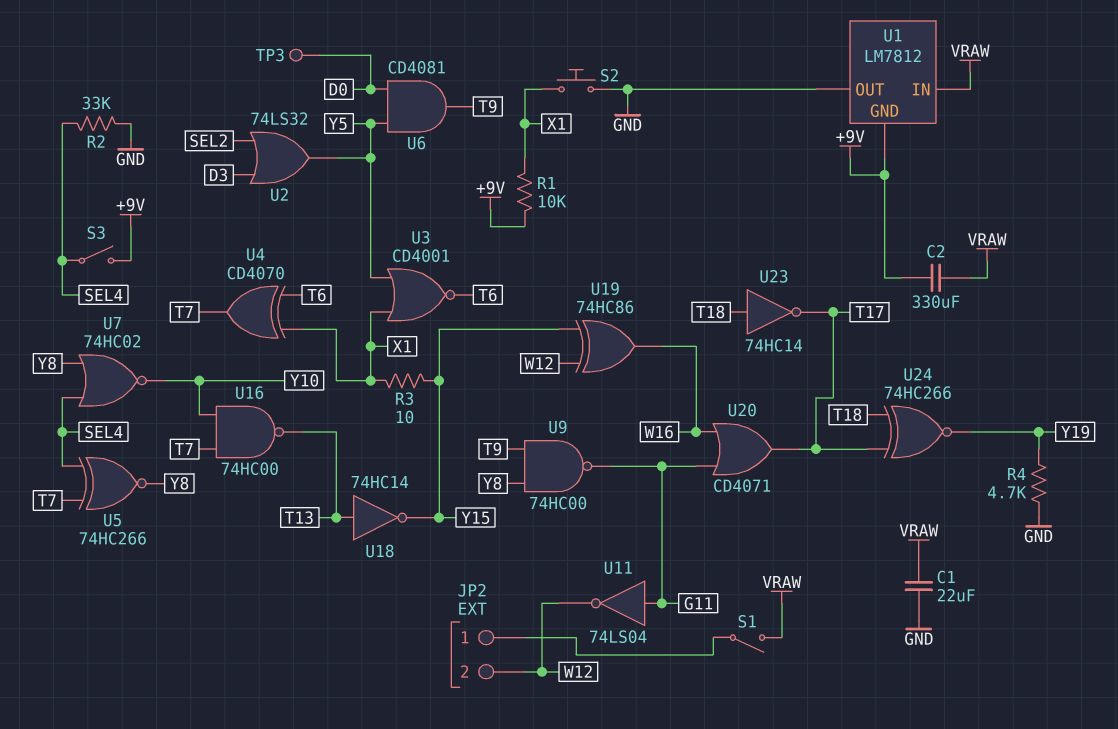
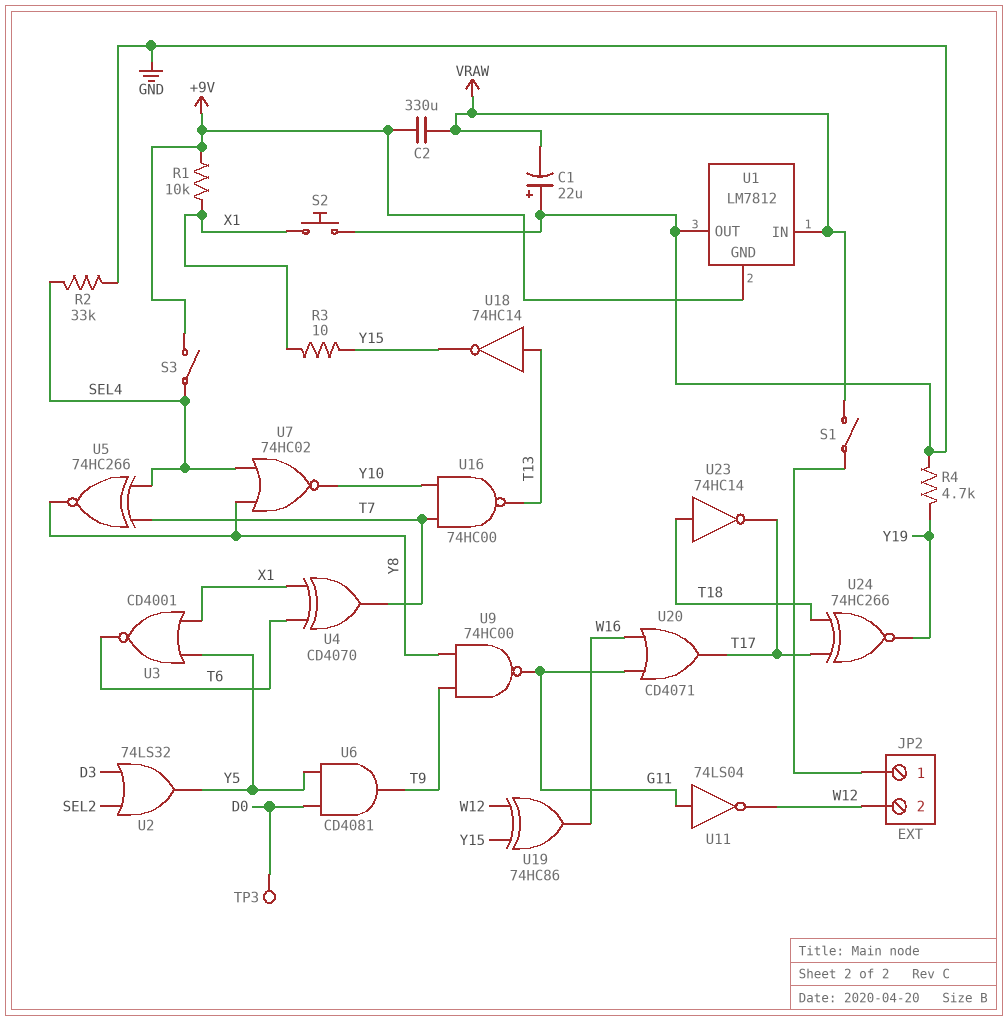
C1: 22uF (GND, VRAW) -> 22uF (plus GND, minus VRAW)

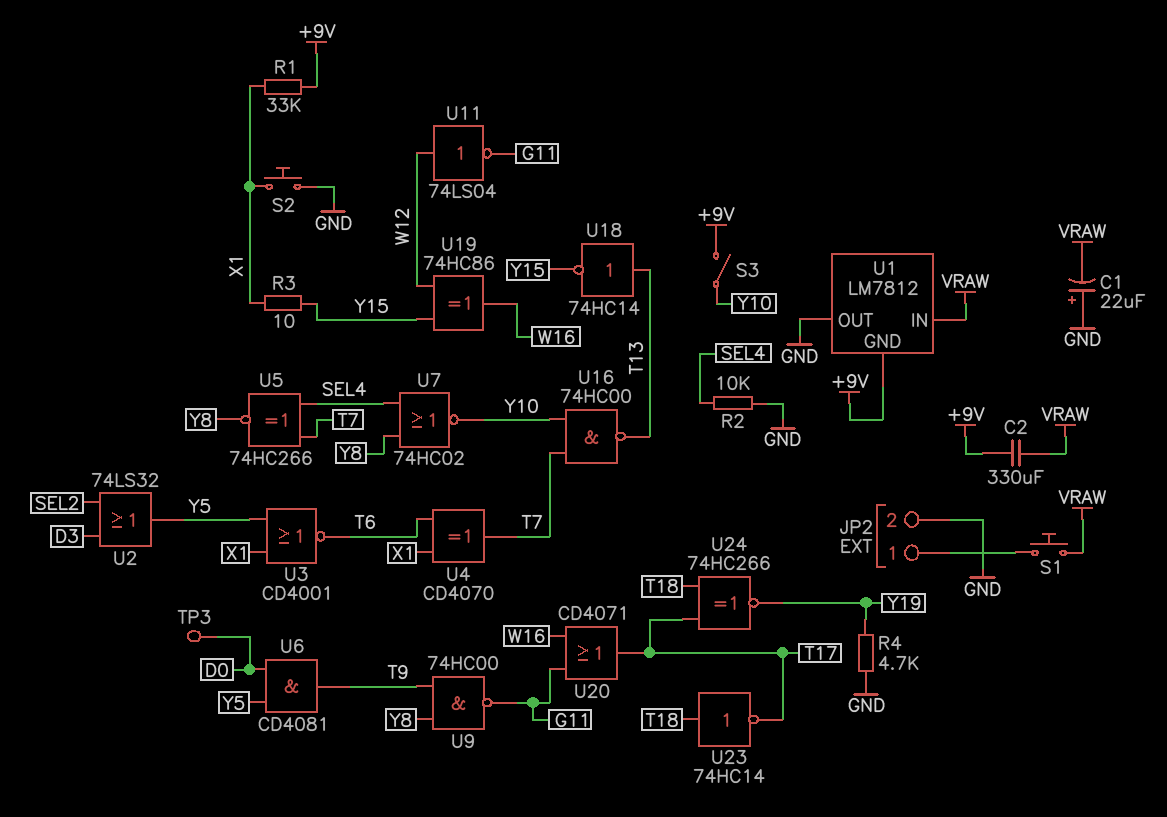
JP2 pin 2: W12 -> GND
R1: 10k (+9V, X1) -> 33k (+9V, X1)
R2: 33k (GND, SEL4) -> 10k (GND, SEL4)
S1: switch (JP2/1, VRAW) -> button (JP2/1, VRAW)
S3: switch (+9V, SEL4) -> switch (+9V, Y10)
U11: NOT 74LS04 (in G11, out W12) -> NOT 74LS04 (in W12, out G11)

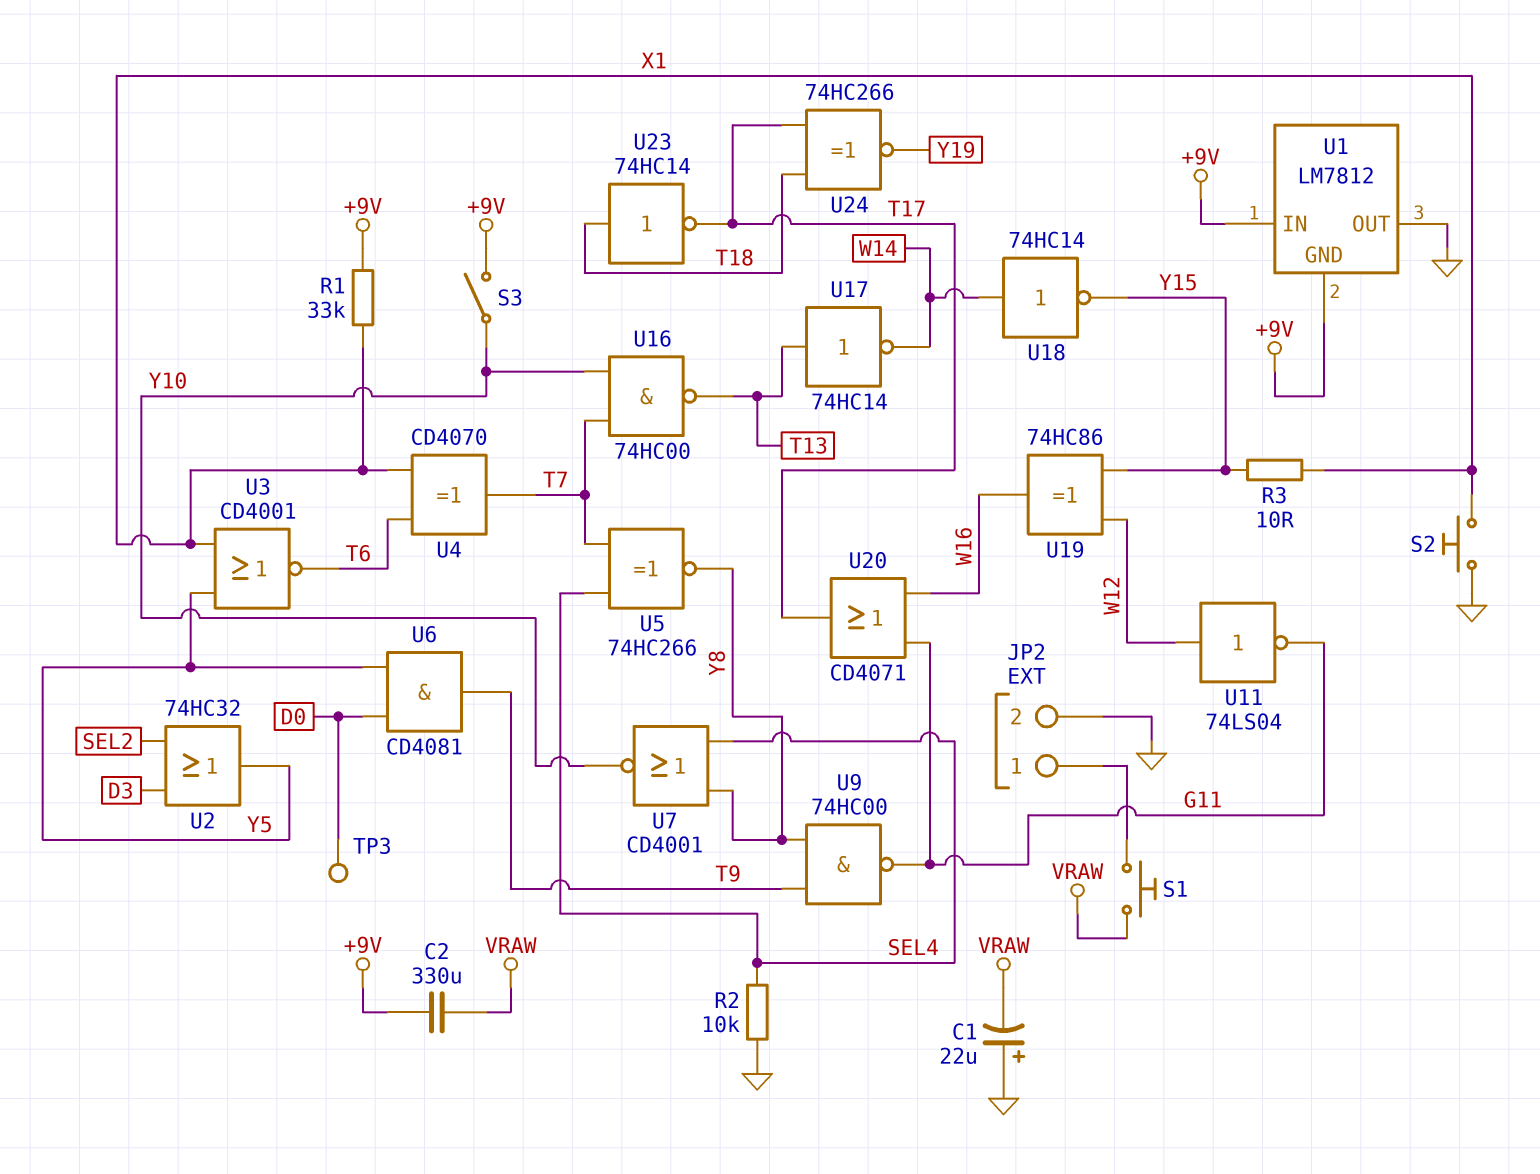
R4: 4.7k (GND, Y19) -> none
U1 pin IN: VRAW -> +9V
U2: OR 74LS32 (in D3, in SEL2, out Y5) -> OR 74HC32 (in D3, in SEL2, out Y5)
U7: NOR 74HC02 (in SEL4, in Y8, out Y10) -> NOR CD4001 (in SEL4, in Y8, out Y10)
U17: none -> NOT 74HC14 (in T13, out W14)
U18: NOT 74HC14 (in T13, out Y15) -> NOT 74HC14 (in W14, out Y15)

